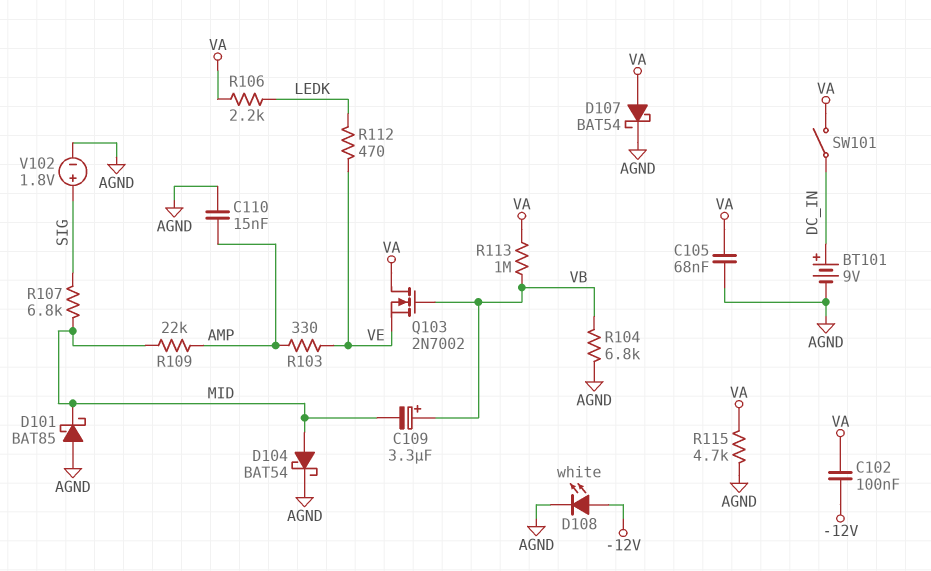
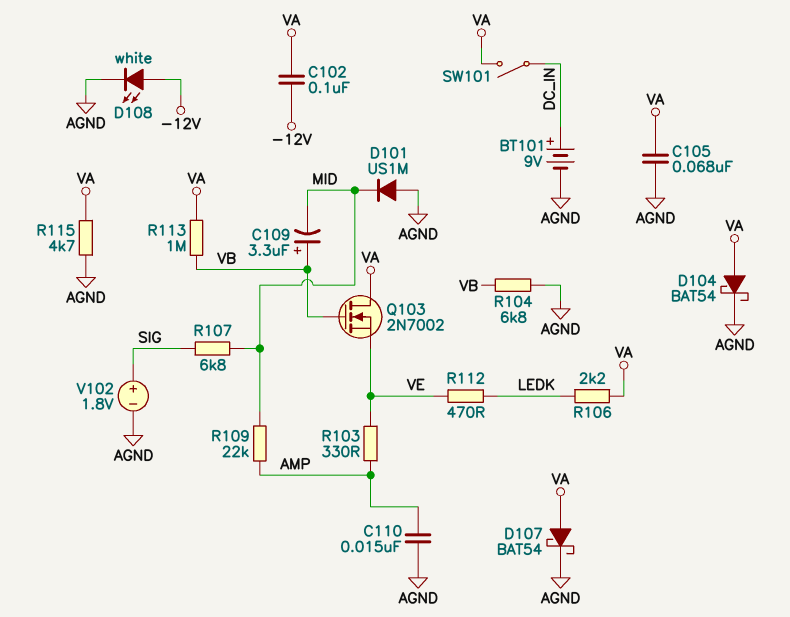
D101: schottky BAT85 (A AGND, K MID) -> diode US1M (A AGND, K MID)
D104: schottky BAT54 (A MID, K AGND) -> schottky BAT54 (A VA, K AGND)

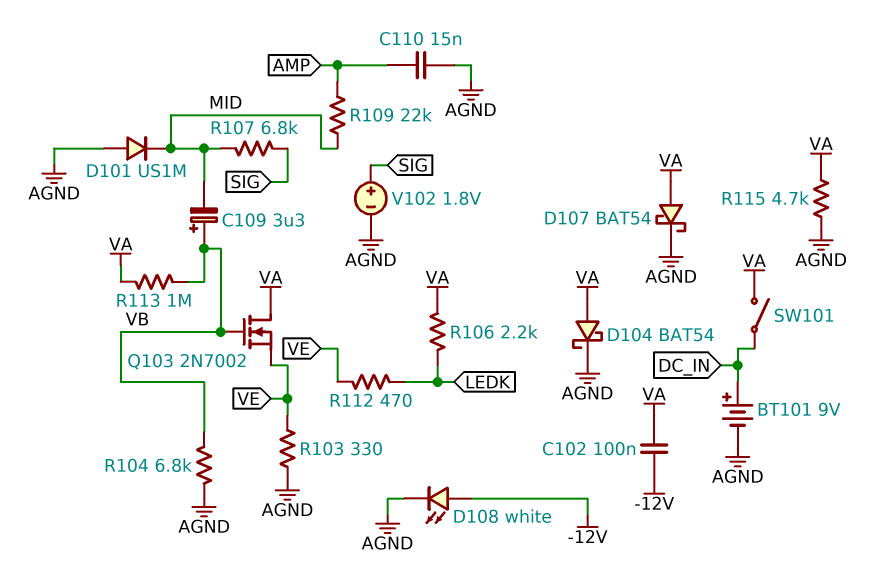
C105: 68nF (AGND, VA) -> none
R103: 330 (AMP, VE) -> 330 (AGND, VE)

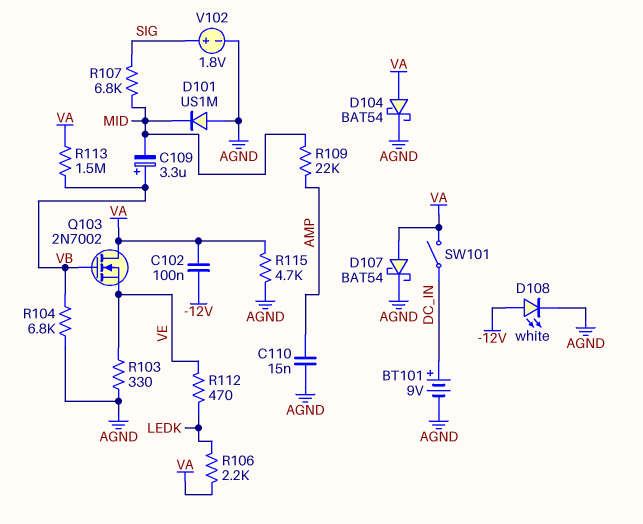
R113: 1M (VA, VB) -> 1.5M (VA, VB)

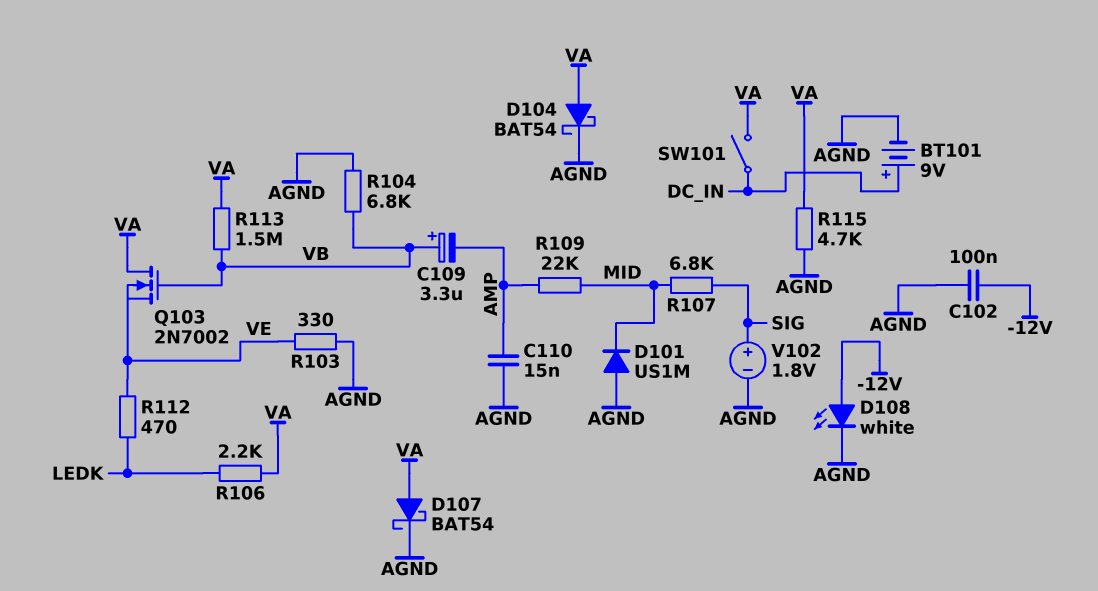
C102: 100nF (-12V, VA) -> 100nF (-12V, AGND)
C109: 3.3uF (plus VB, minus MID) -> 3.3uF (plus VB, minus AMP)

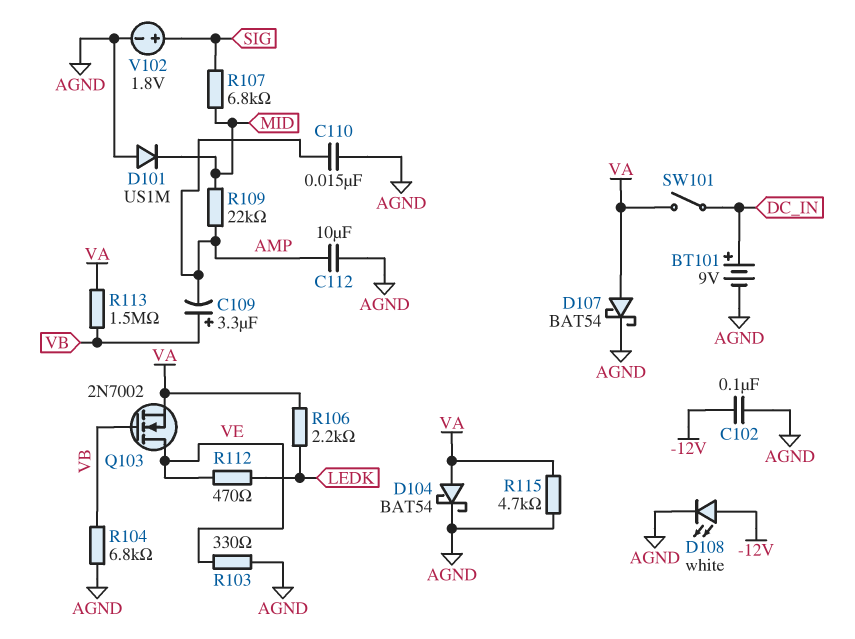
C112: none -> 10uF (AGND, AMP)
Q103: NMOS 2N7002 (G VB, D VA, S VE) -> NMOS 2N7002 (G VB, D VE, S VA)

